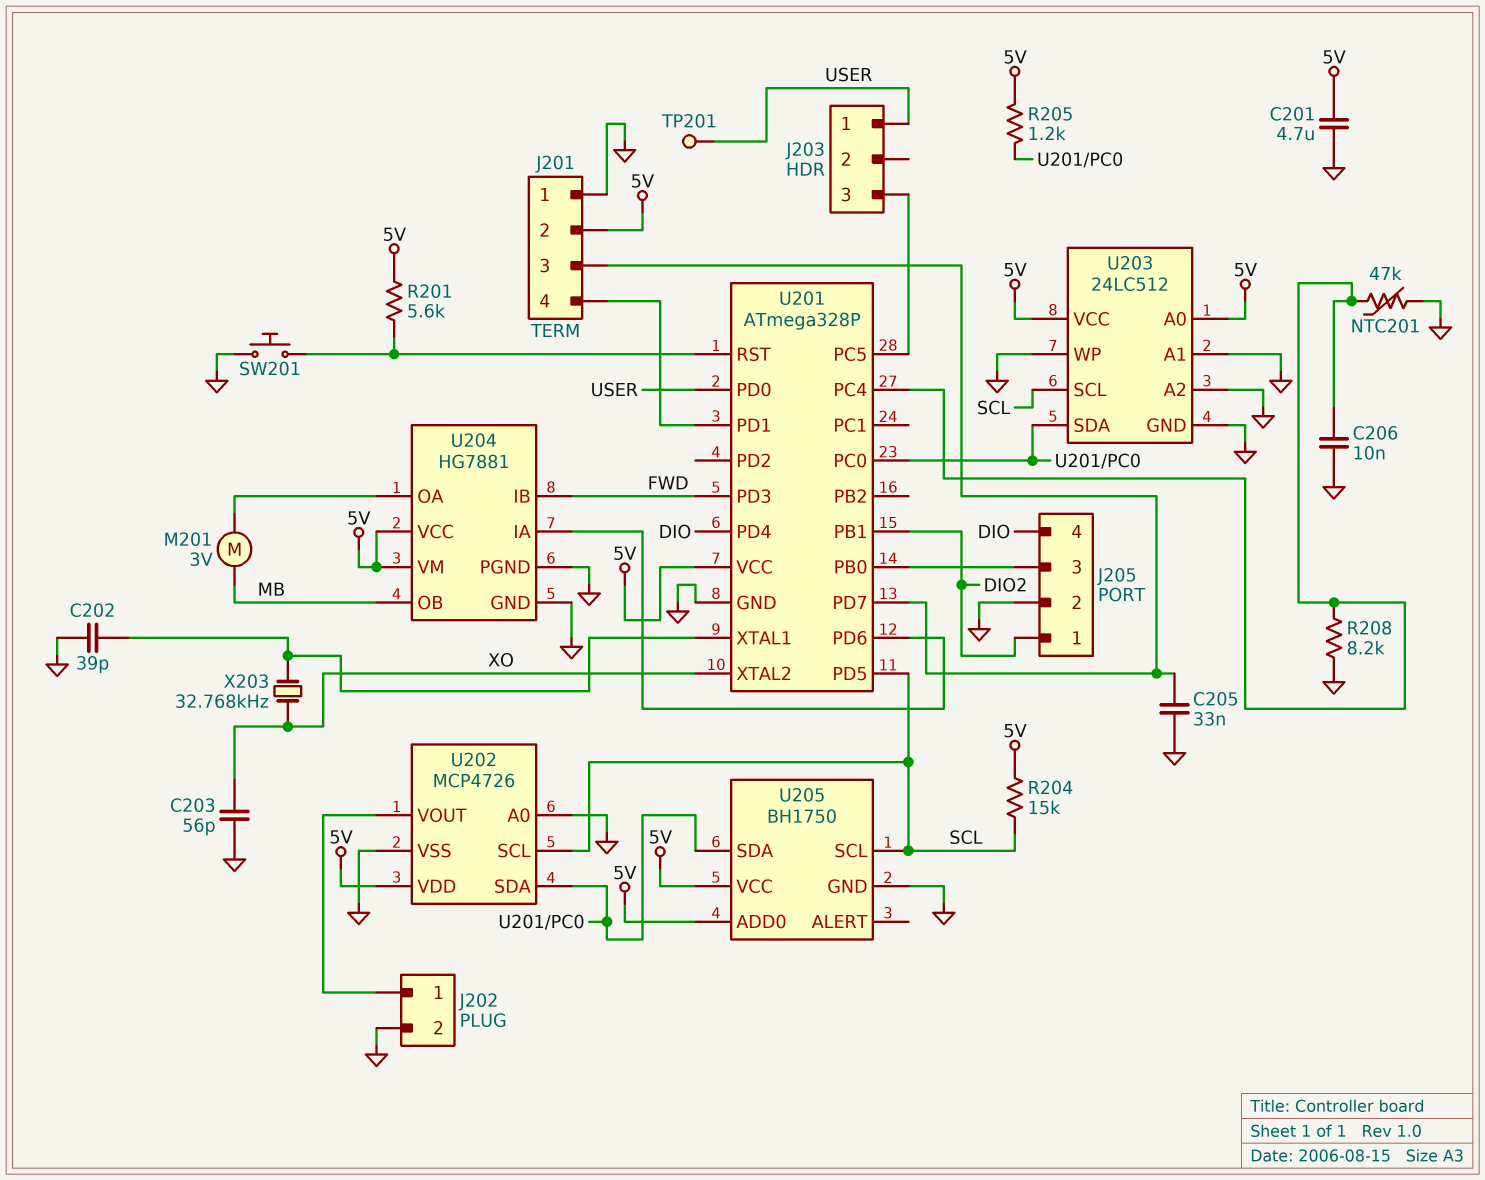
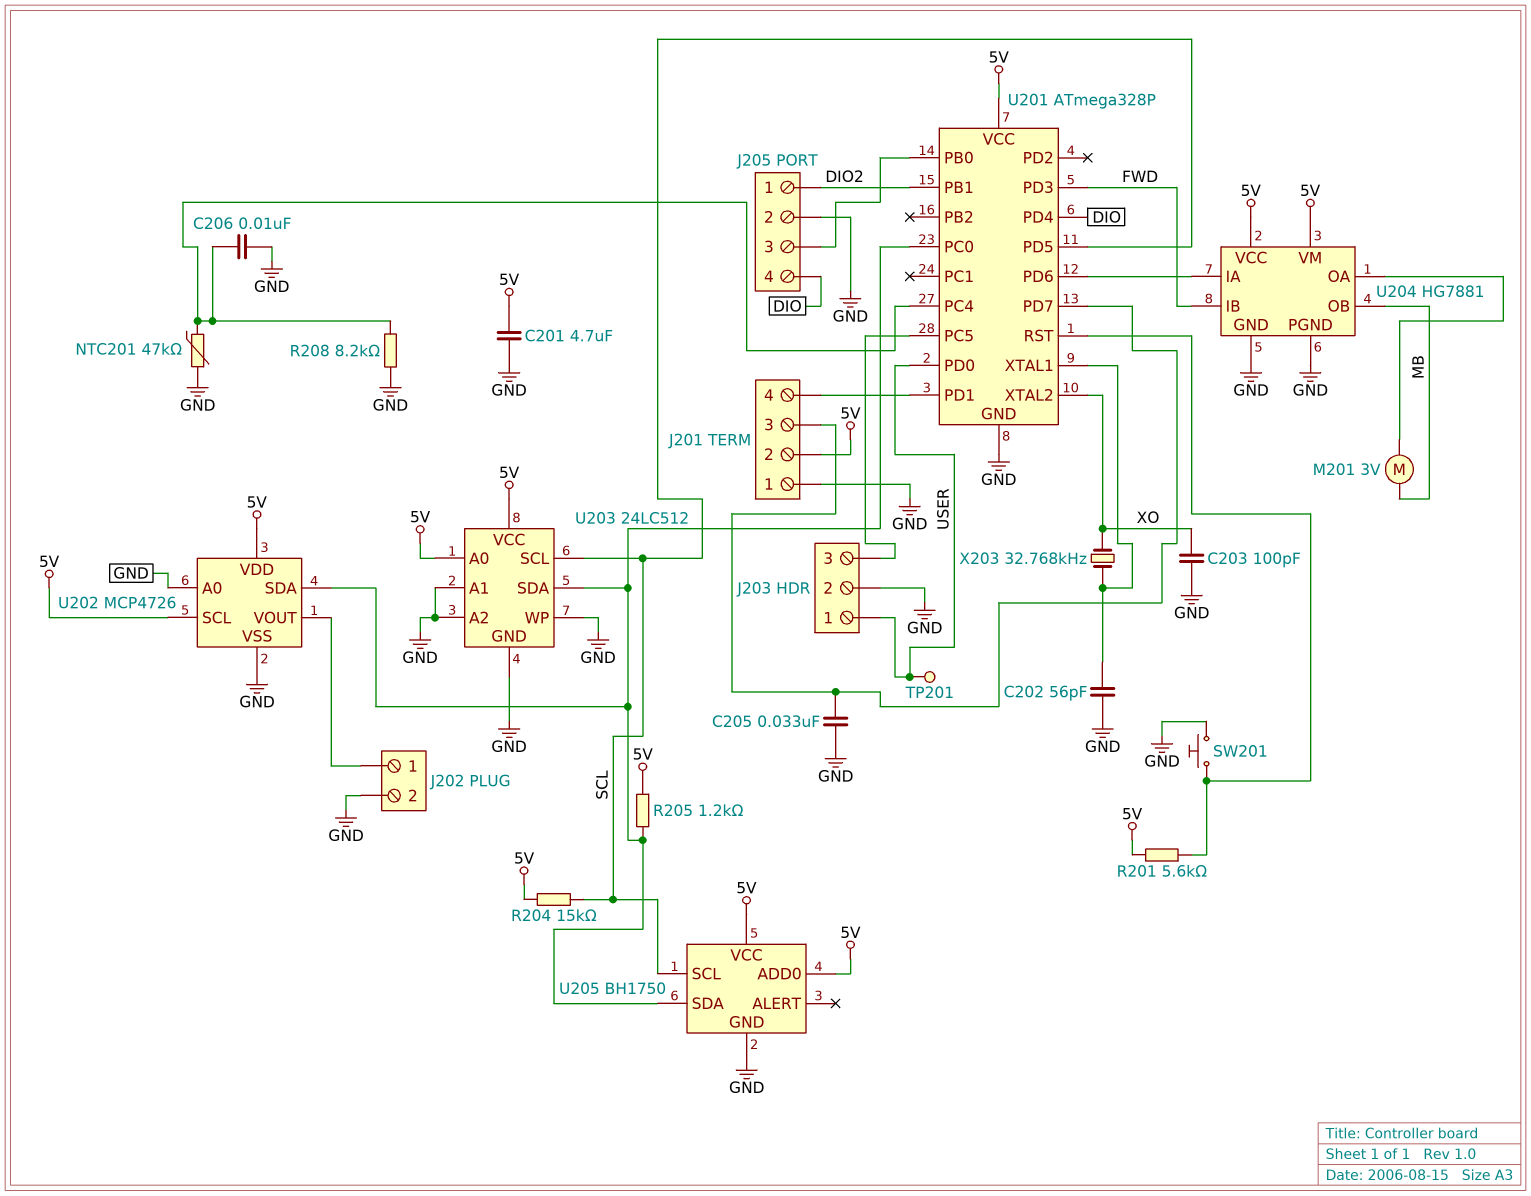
C202: 39pF (GND, U201/XTAL1) -> 56pF (GND, U201/XTAL1)
C203: 56pF (GND, XO) -> 100pF (GND, XO)
J203 pin 2: none -> GND
U202 pin SCL: SCL -> 5V

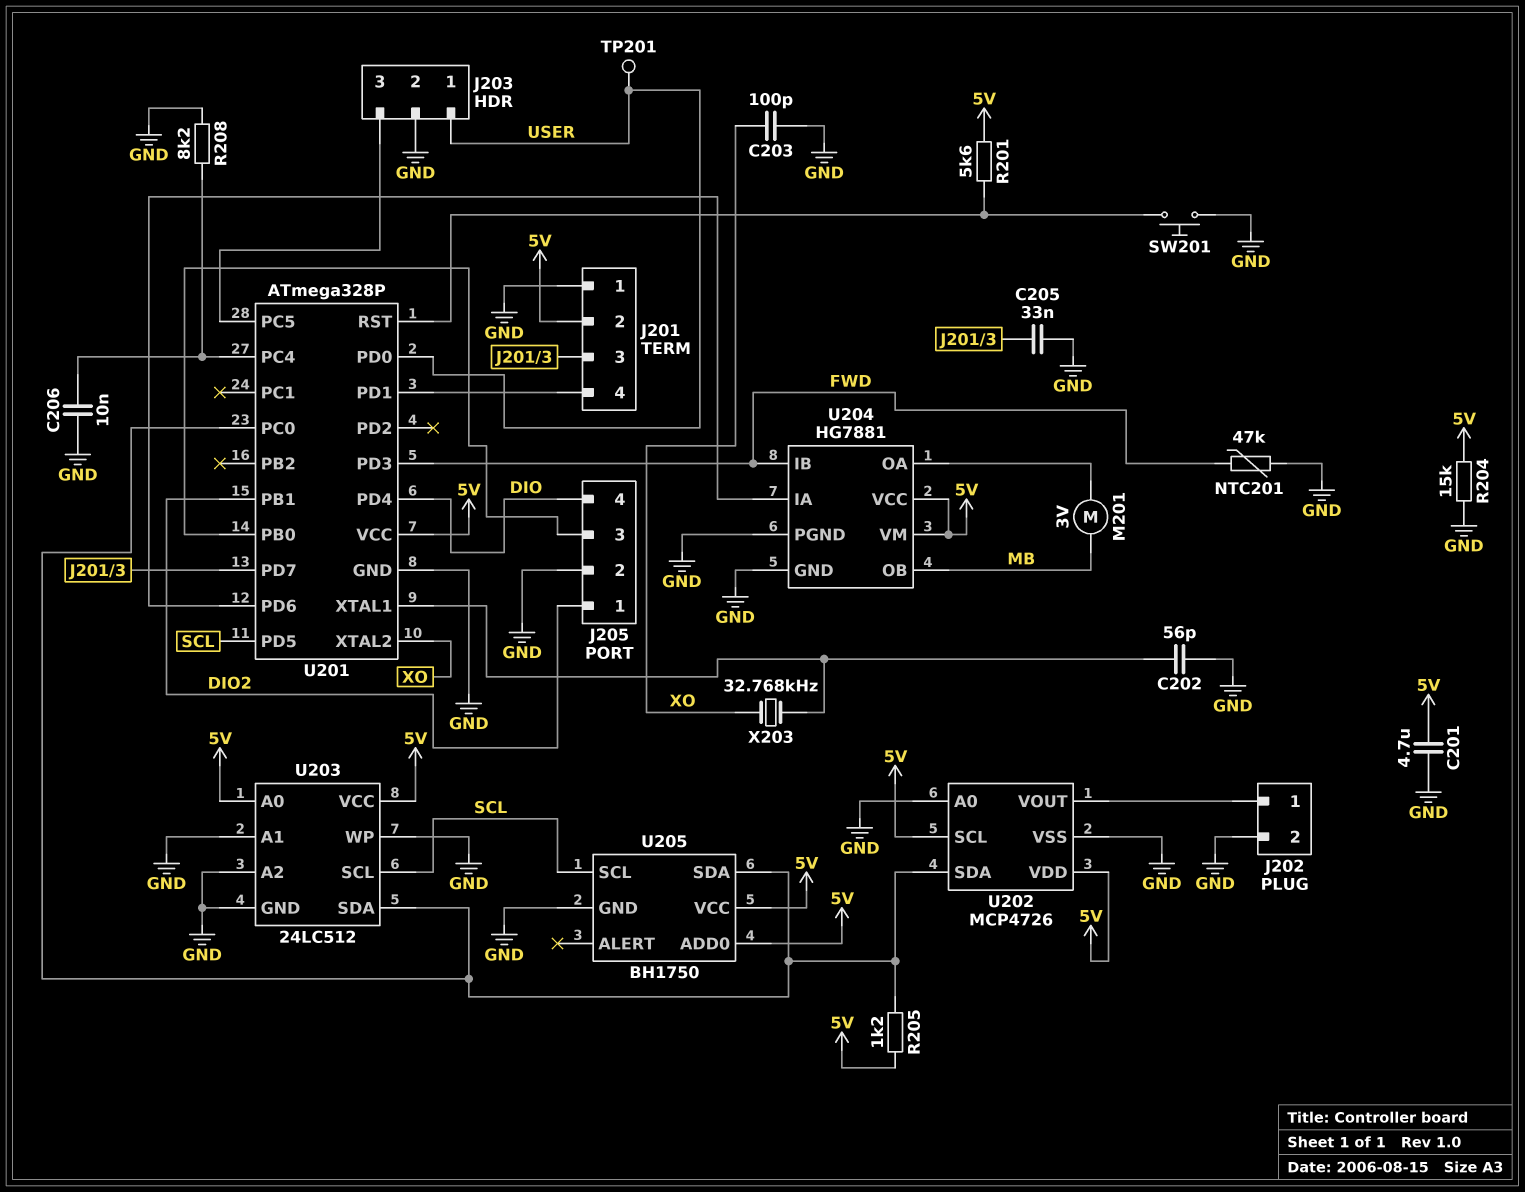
NTC201: 47k (GND, U201/PC4) -> 47k (FWD, GND)
R204: 15k (5V, SCL) -> 15k (5V, GND)

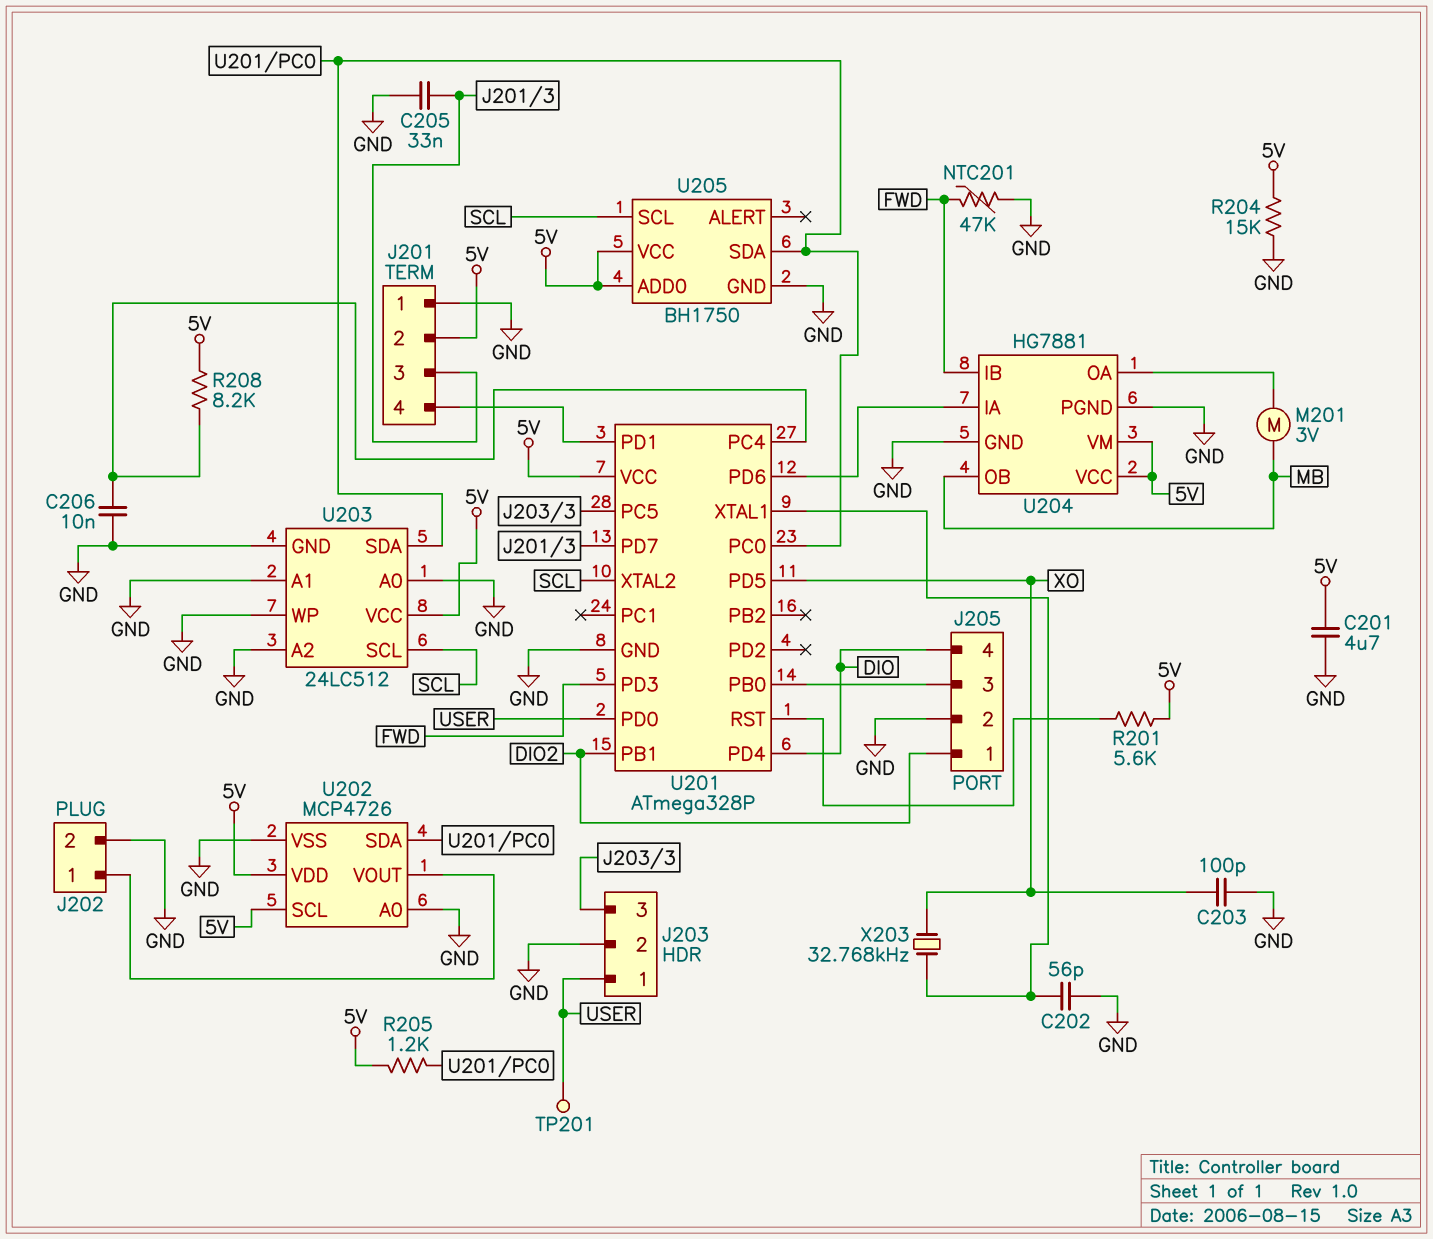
R208: 8.2k (GND, U201/PC4) -> 8.2k (5V, U201/PC4)
SW201: button (GND, U201/RST) -> none
U201 pin PD5: SCL -> XO
U201 pin XTAL2: XO -> SCL
U203 pin A0: 5V -> GND

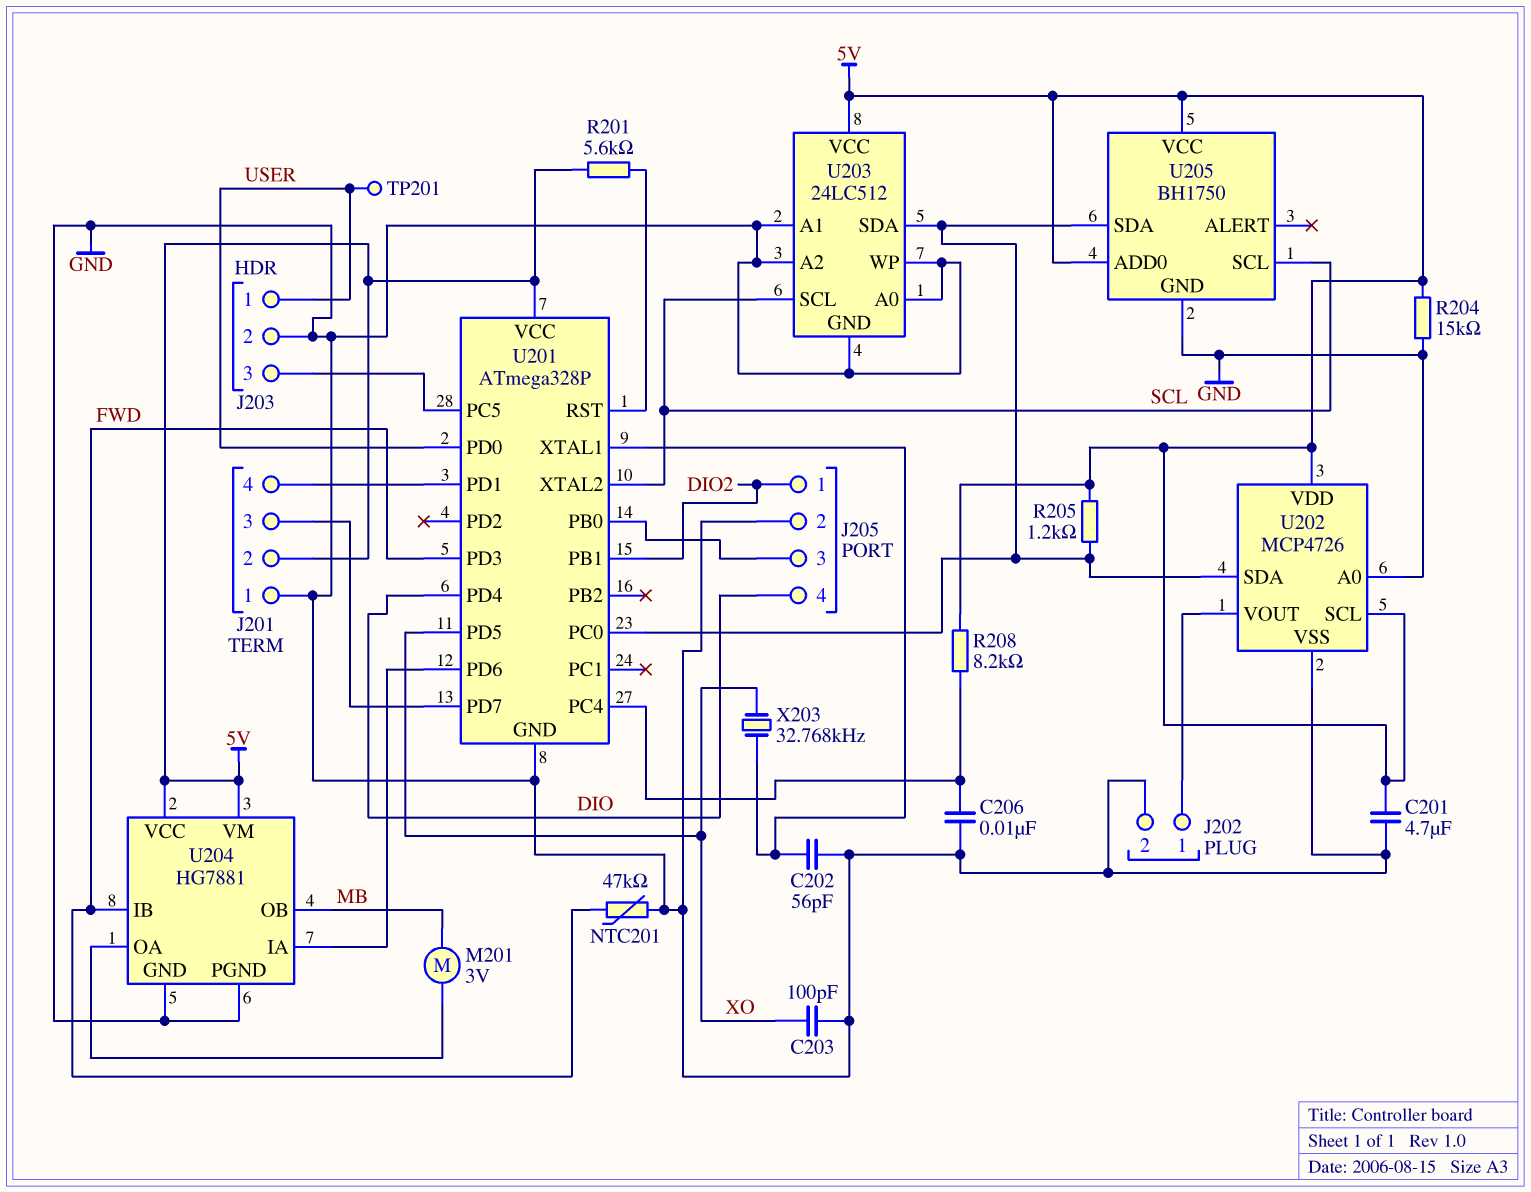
C205: 33nF (GND, J201/3) -> none

